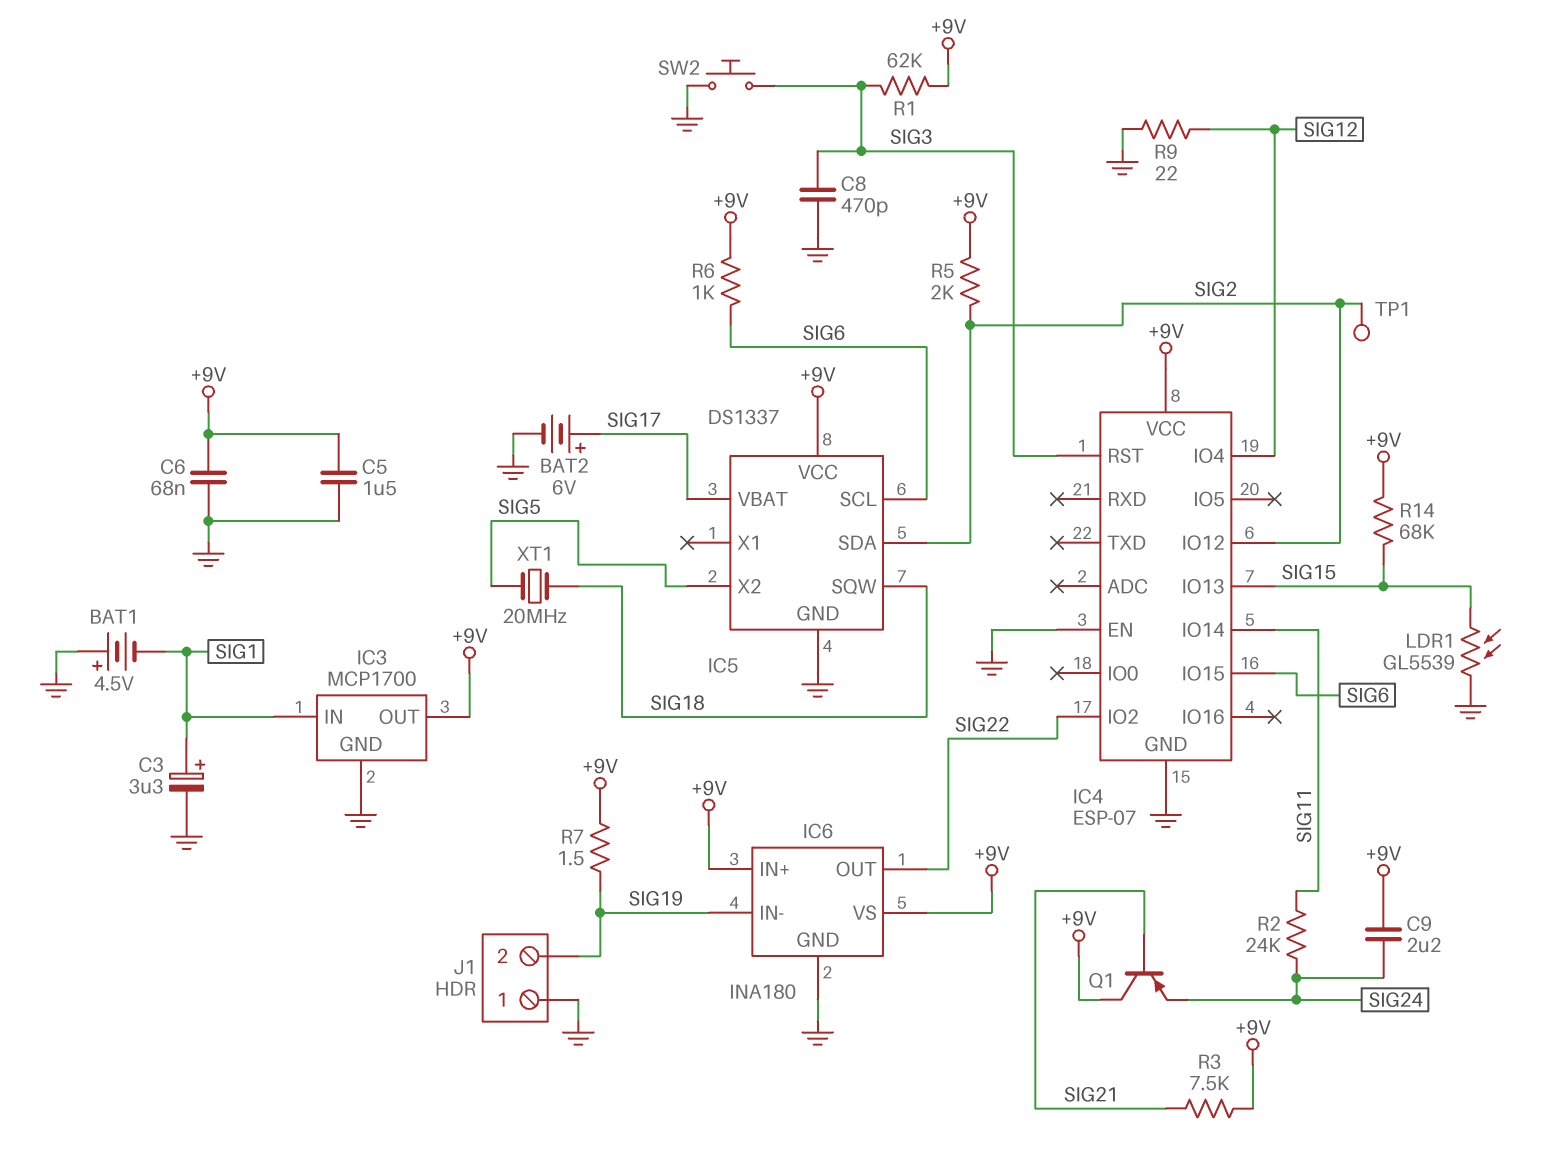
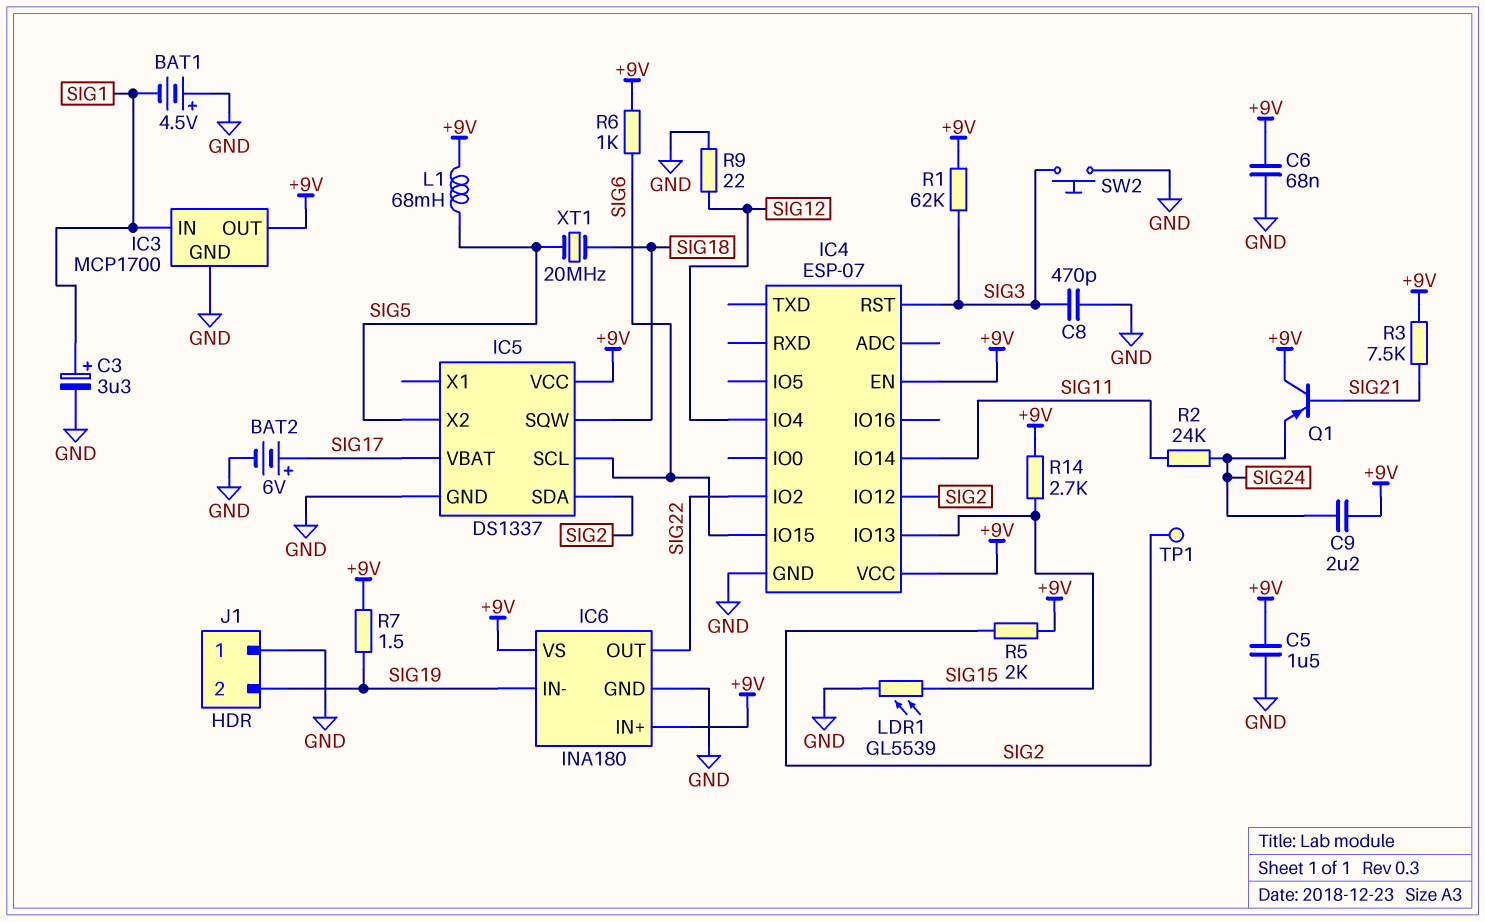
IC4 pin EN: GND -> +9V
L1: none -> 68mH (+9V, SIG5)
R14: 68k (+9V, SIG15) -> 2.7k (+9V, SIG15)

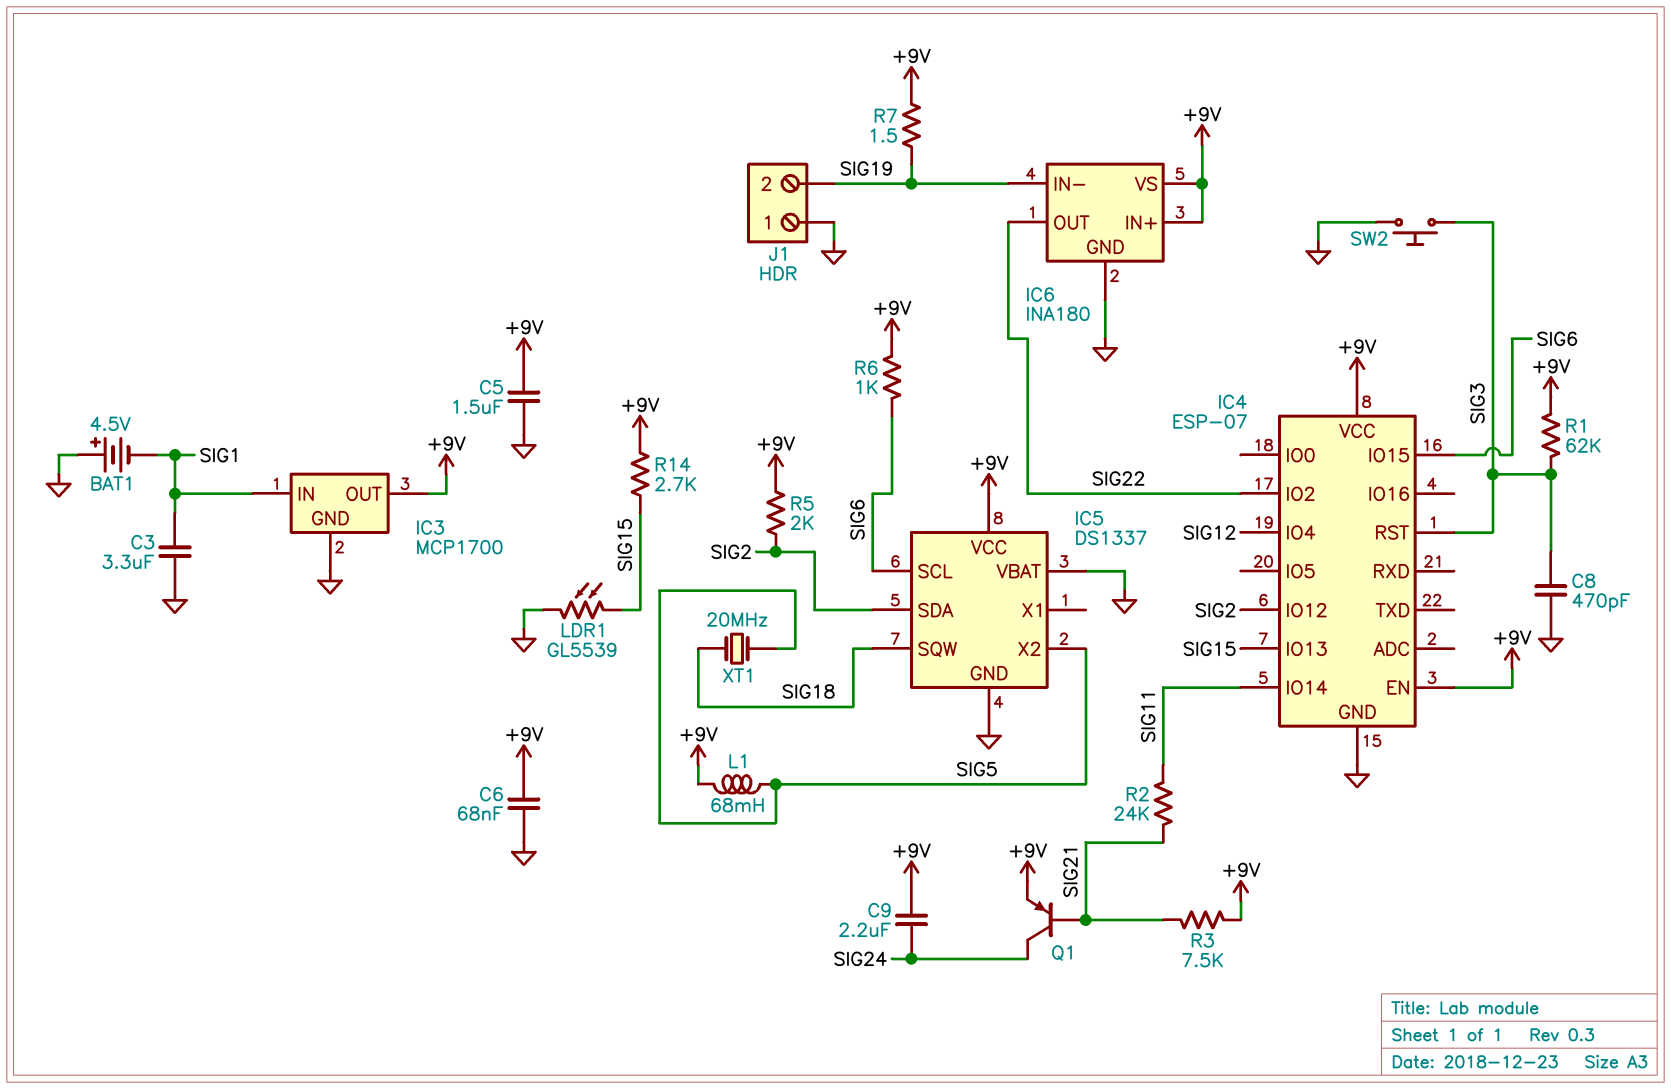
BAT2: 6V (plus SIG17, minus GND) -> none
C3: 3.3uF (plus SIG1, minus GND) -> 3.3uF (GND, SIG1)
IC5 pin VBAT: SIG17 -> GND
Q1: PNP (B SIG21, C +9V, E SIG24) -> PNP (B SIG21, C SIG24, E +9V)
R2: 24k (SIG11, SIG24) -> 24k (SIG11, SIG21)
R9: 22 (GND, SIG12) -> none
TP1: test point (SIG2) -> none

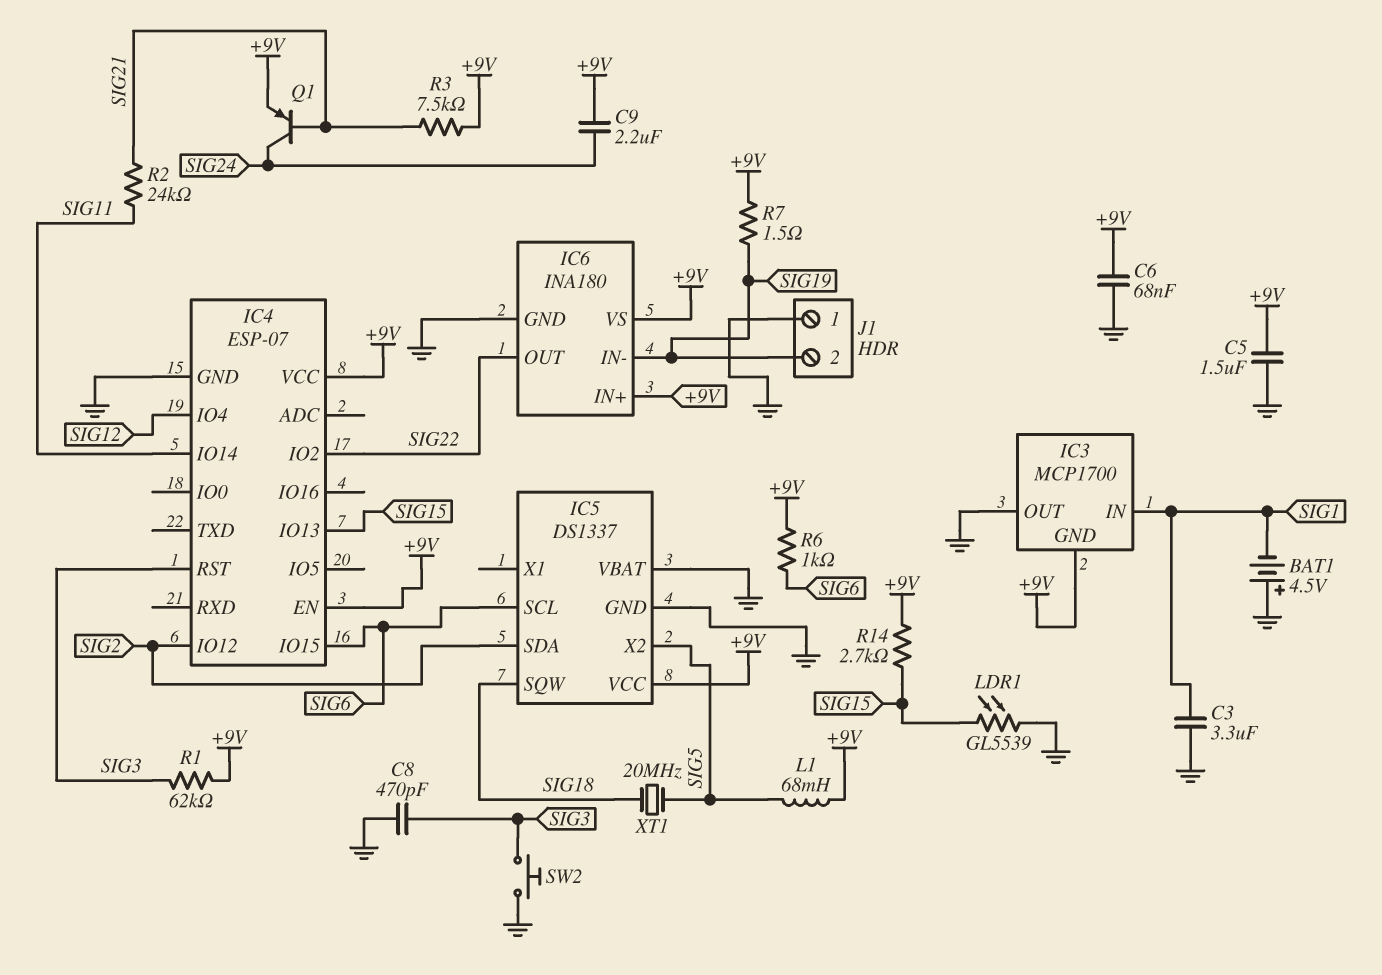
IC3 pin GND: GND -> +9V
IC3 pin OUT: +9V -> GND
R5: 2k (+9V, SIG2) -> none

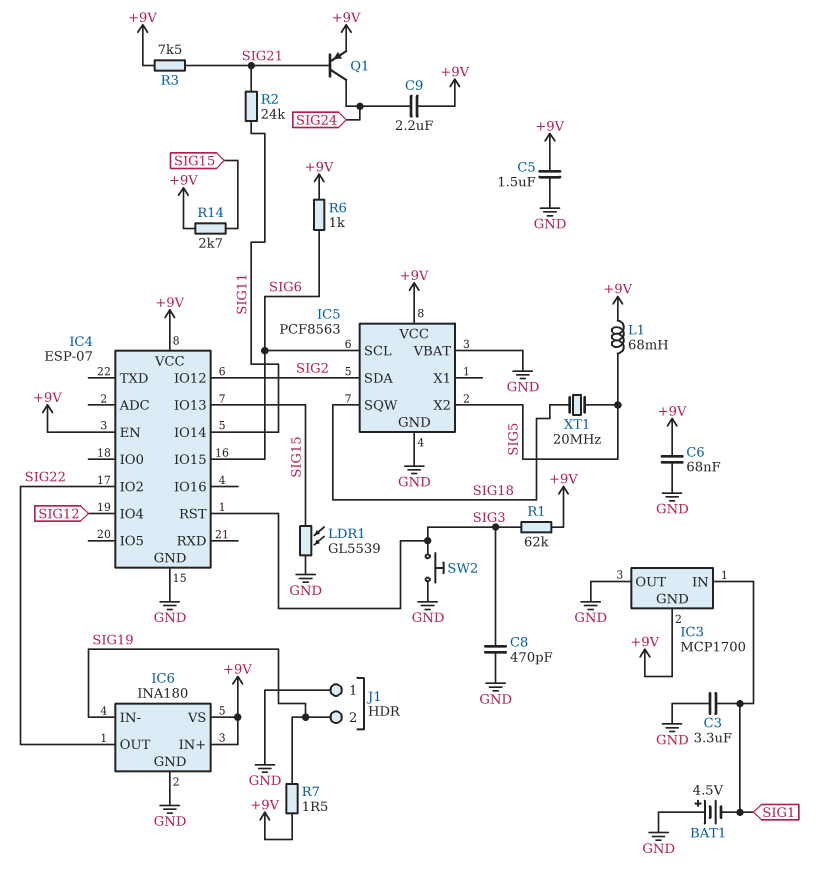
IC5: DS1337 -> PCF8563

